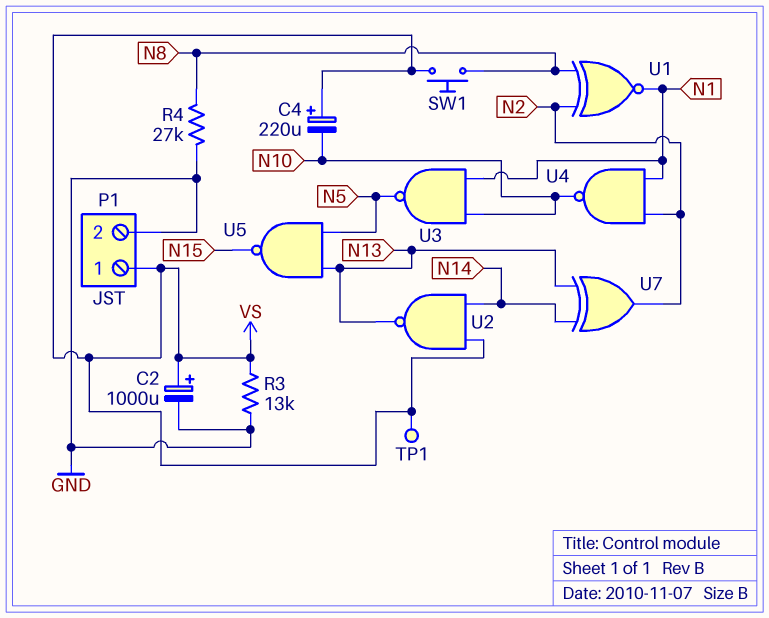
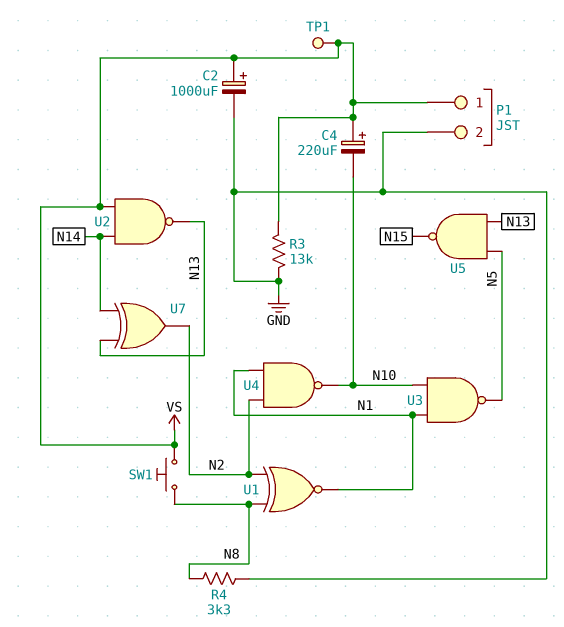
R4: 27k (GND, N8) -> 3.3k (GND, N8)

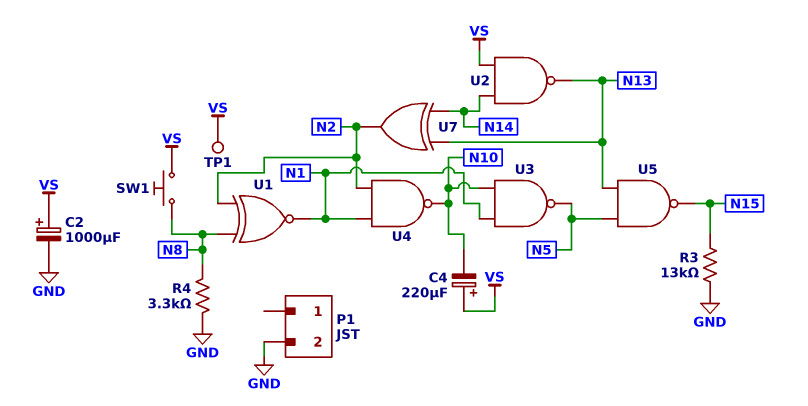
P1 pin 1: VS -> none
R3: 13k (GND, VS) -> 13k (GND, N15)

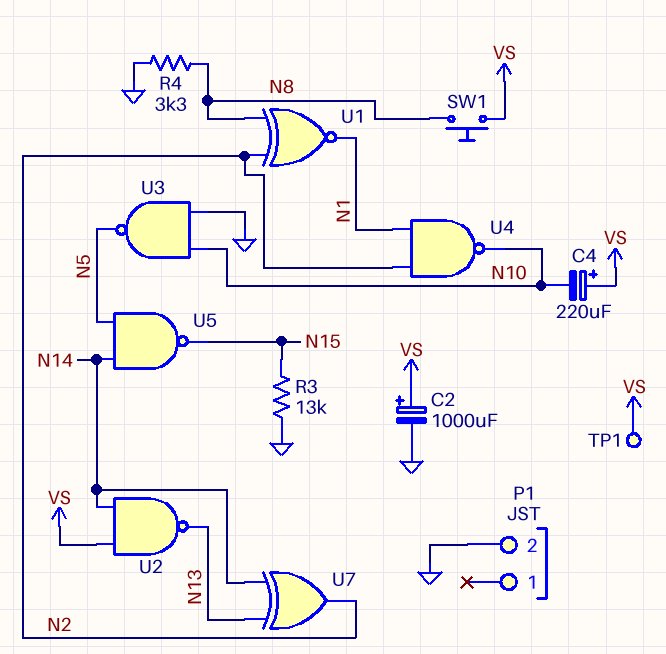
U3: NAND (in N1, in N10, out N5) -> NAND (in GND, in N10, out N5)
U5: NAND (in N5, in N13, out N15) -> NAND (in N5, in N14, out N15)

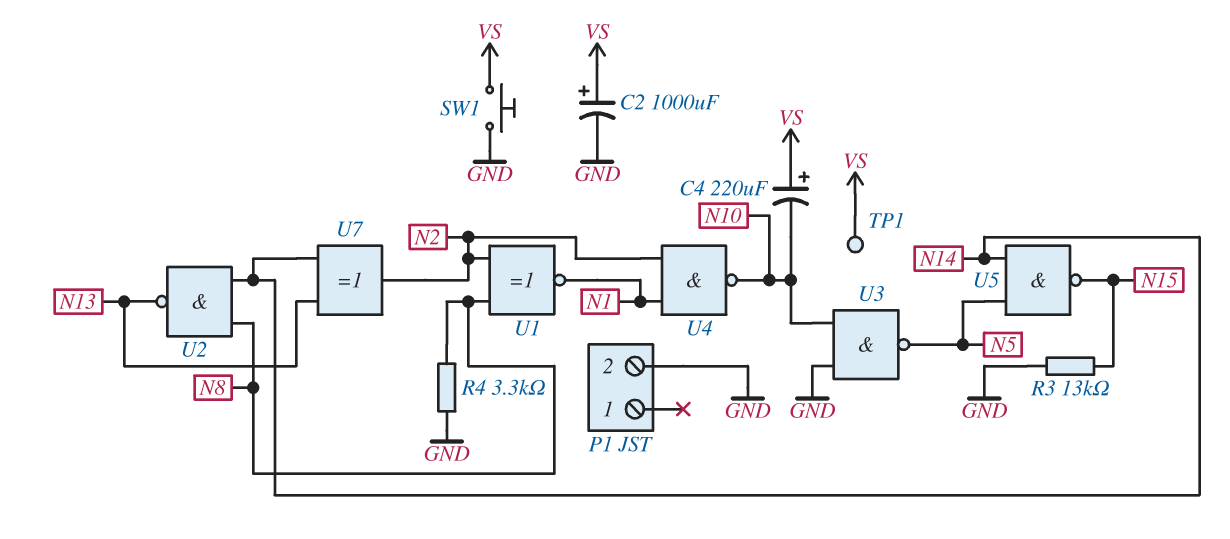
SW1: button (N8, VS) -> button (GND, VS)
U2: NAND (in N14, in VS, out N13) -> NAND (in N8, in N14, out N13)

